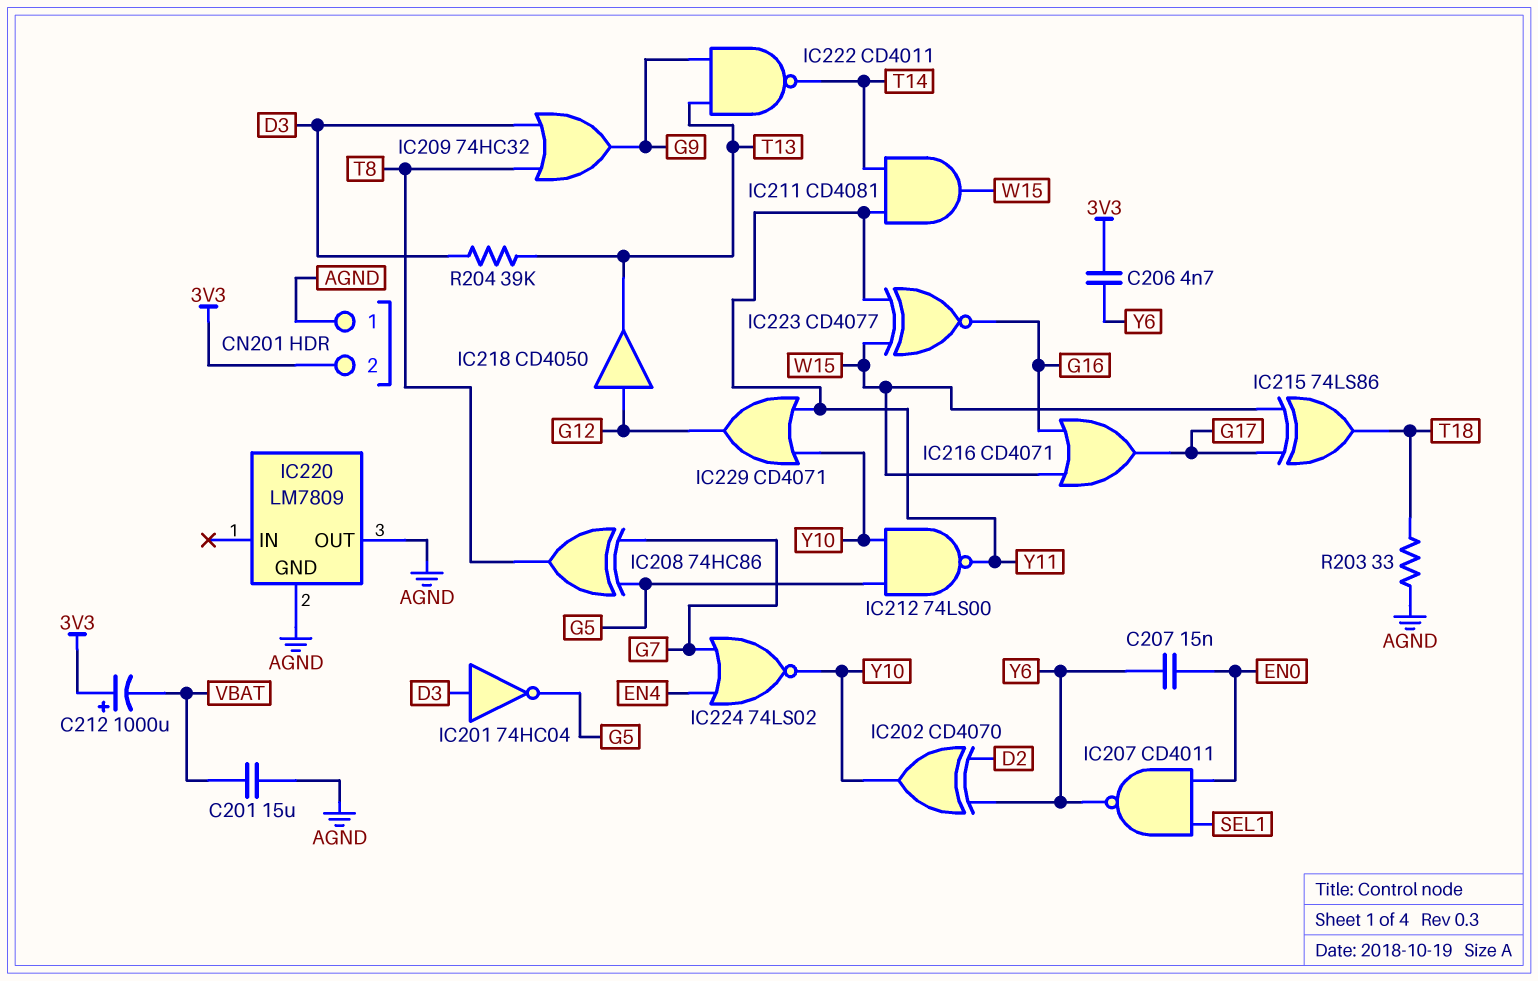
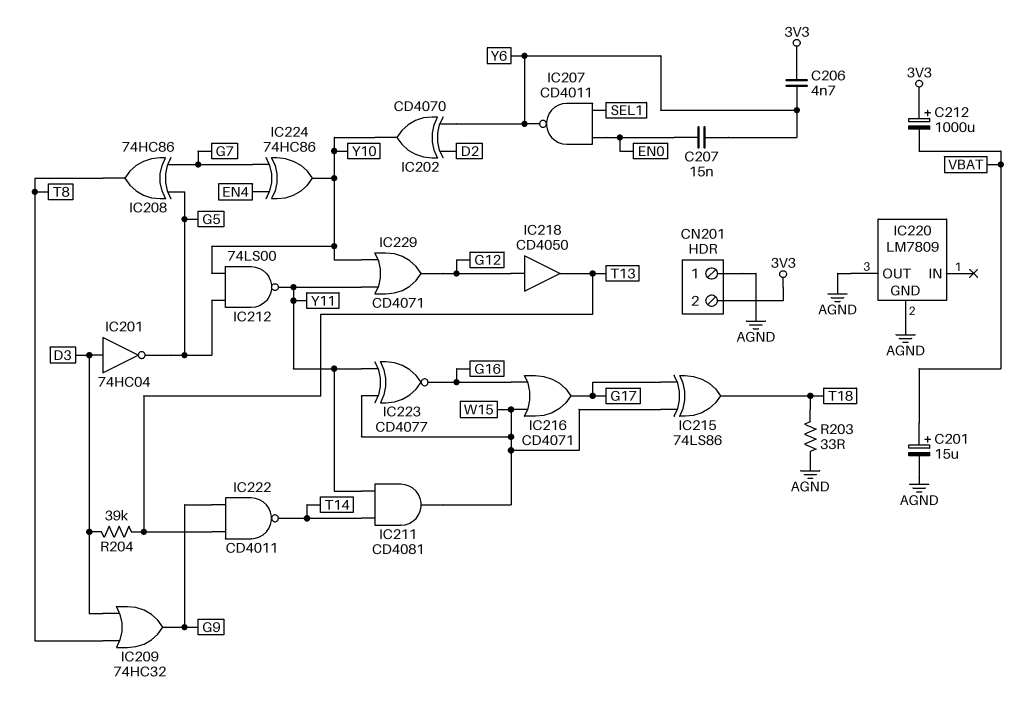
C201: 15uF (AGND, VBAT) -> 15uF (plus VBAT, minus AGND)
IC224: NOR 74LS02 (in EN4, in G7, out Y10) -> XOR 74HC86 (in EN4, in G7, out Y10)

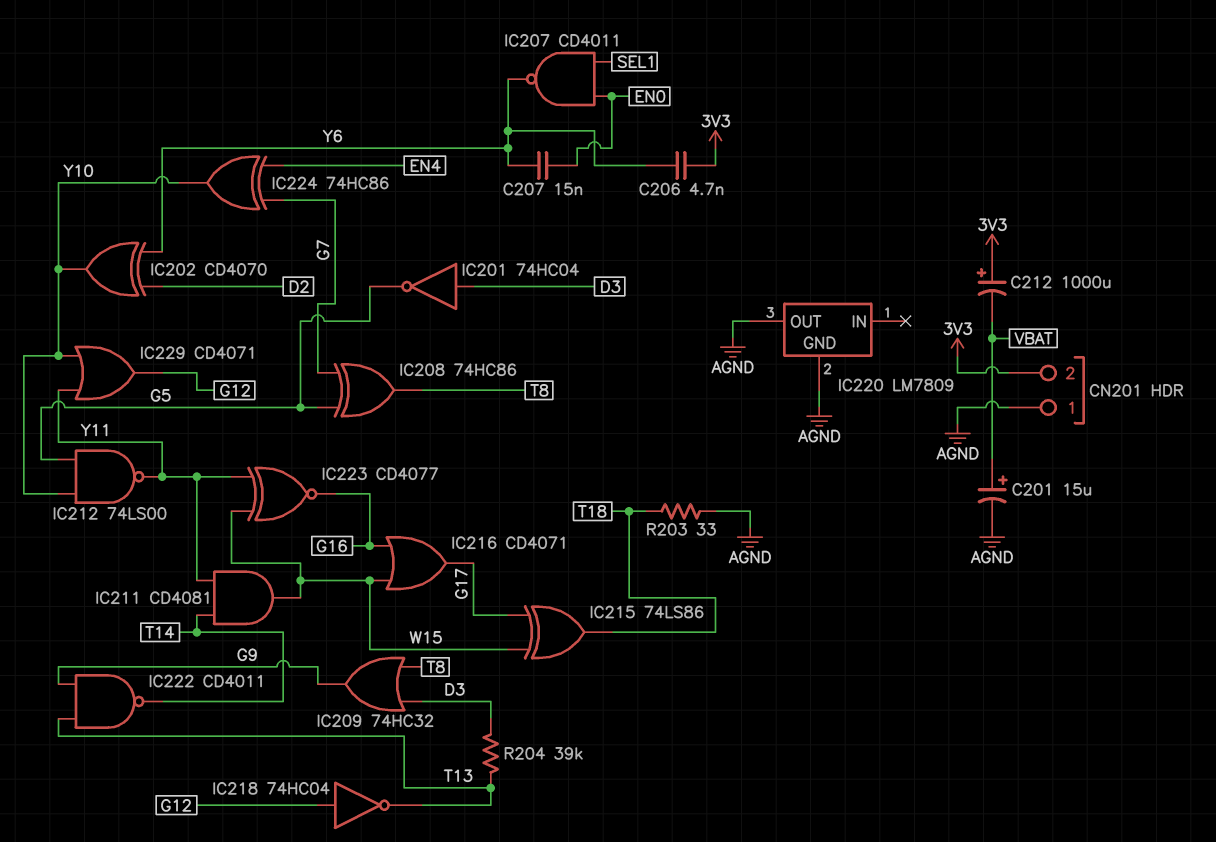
IC218: buffer CD4050 (in G12, out T13) -> NOT 74HC04 (in G12, out T13)

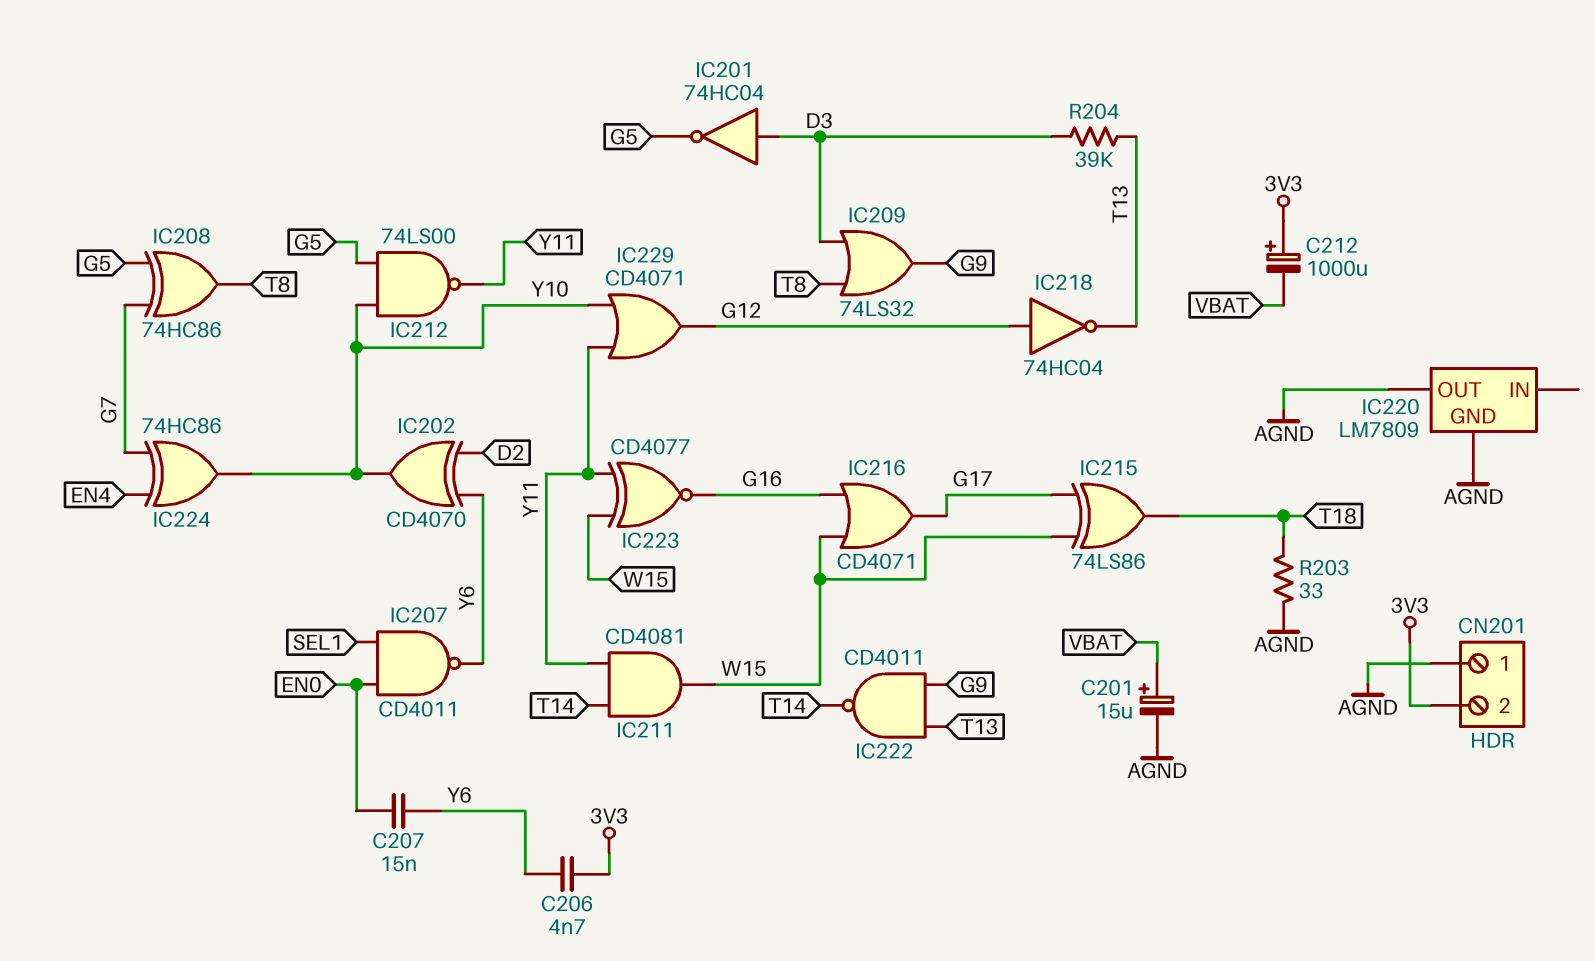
IC209: OR 74HC32 (in D3, in T8, out G9) -> OR 74LS32 (in D3, in T8, out G9)

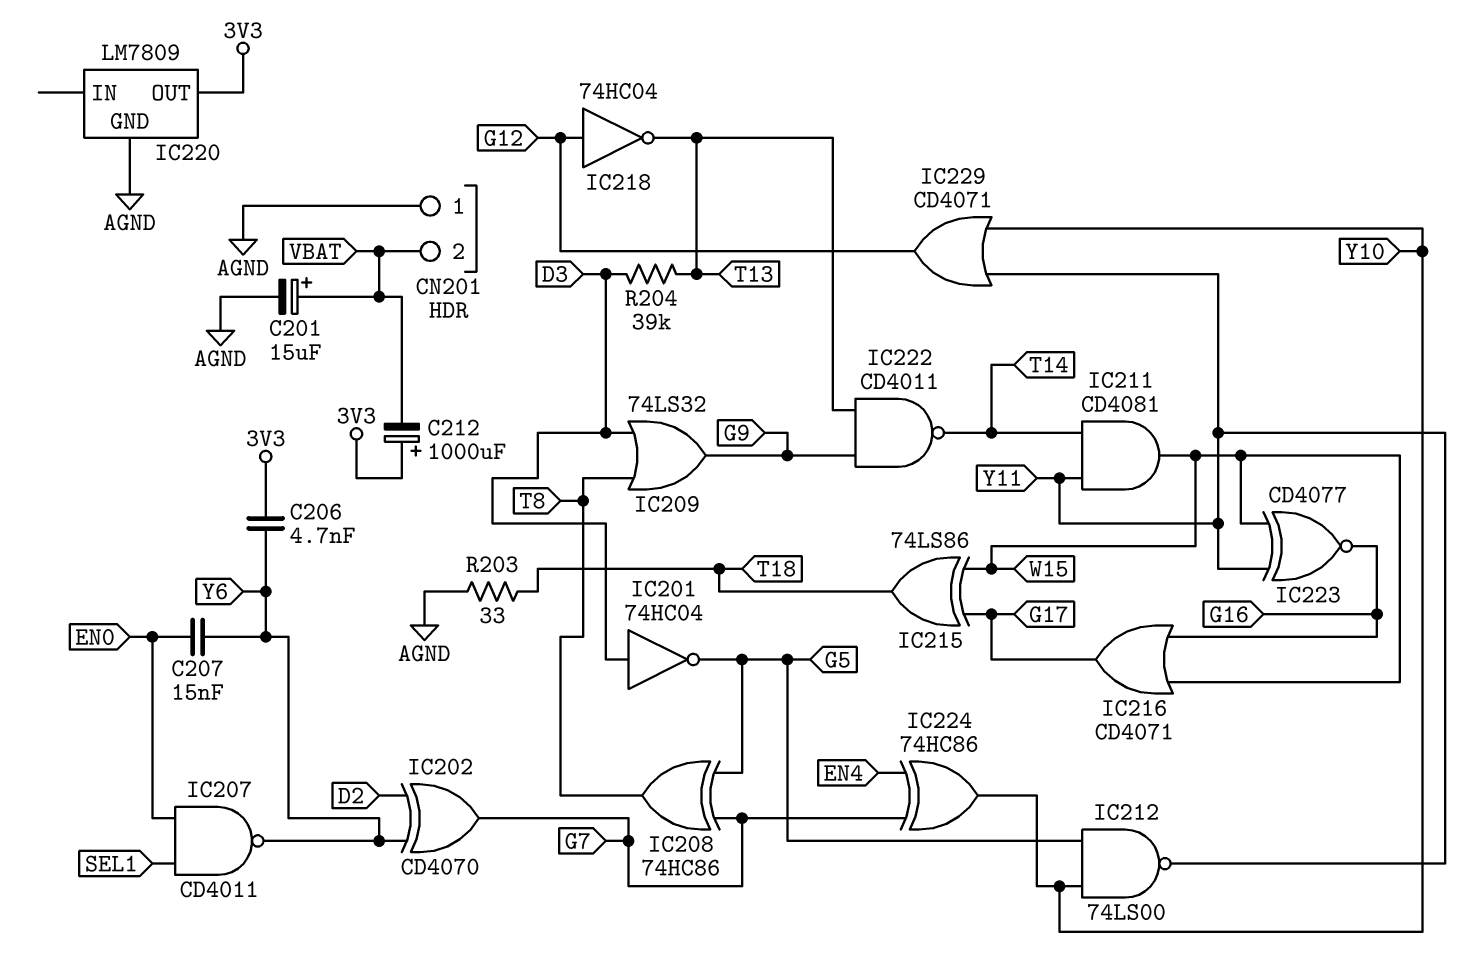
CN201 pin 2: 3V3 -> VBAT
IC202: XOR CD4070 (in D2, in Y6, out Y10) -> XOR CD4070 (in D2, in Y6, out G7)
IC220 pin OUT: AGND -> 3V3

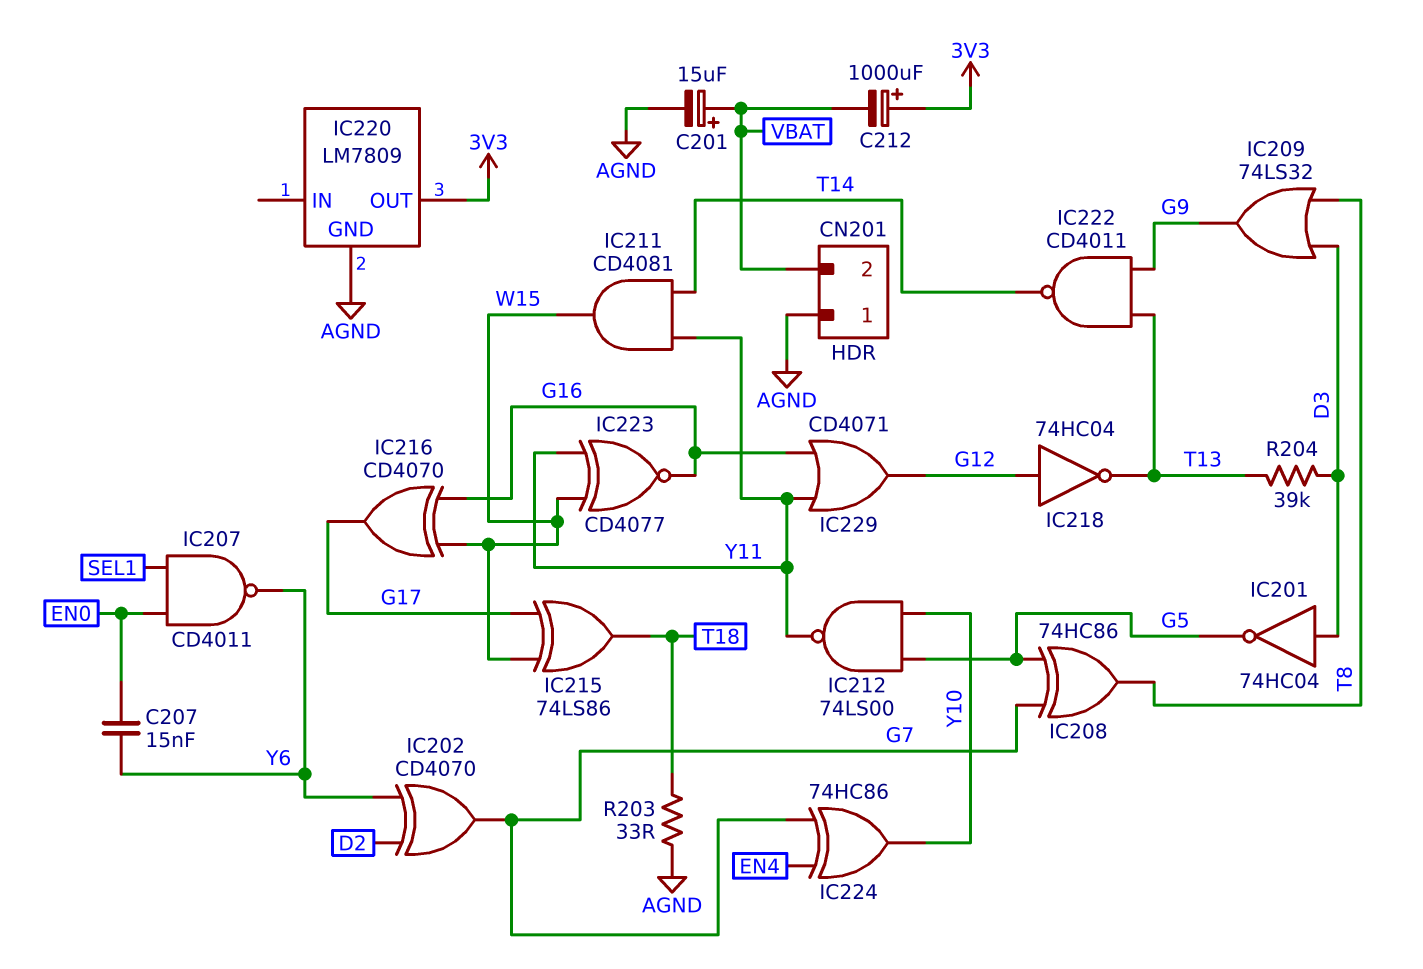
C206: 4.7nF (3V3, Y6) -> none
IC216: OR CD4071 (in G16, in W15, out G17) -> XOR CD4070 (in G16, in W15, out G17)
IC229: OR CD4071 (in Y10, in Y11, out G12) -> OR CD4071 (in G16, in Y11, out G12)

